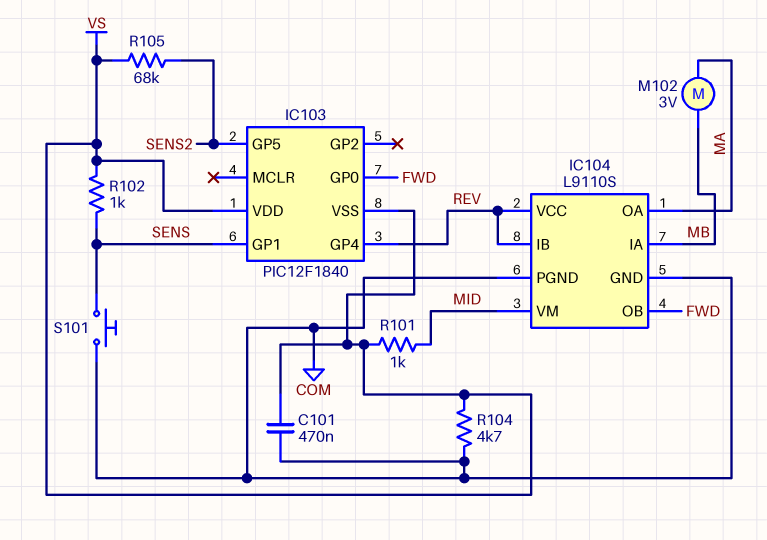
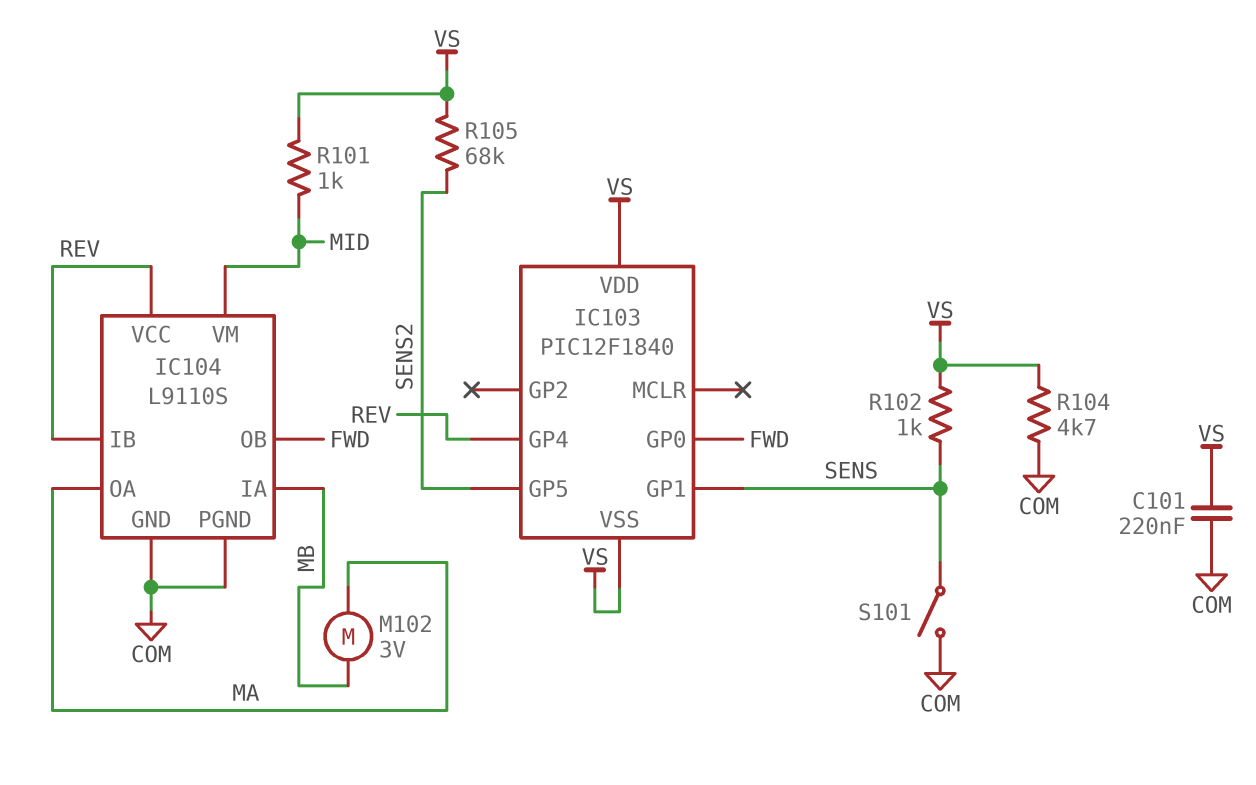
C101: 470nF (COM, VS) -> 220nF (COM, VS)
S101: button (COM, SENS) -> switch (COM, SENS)

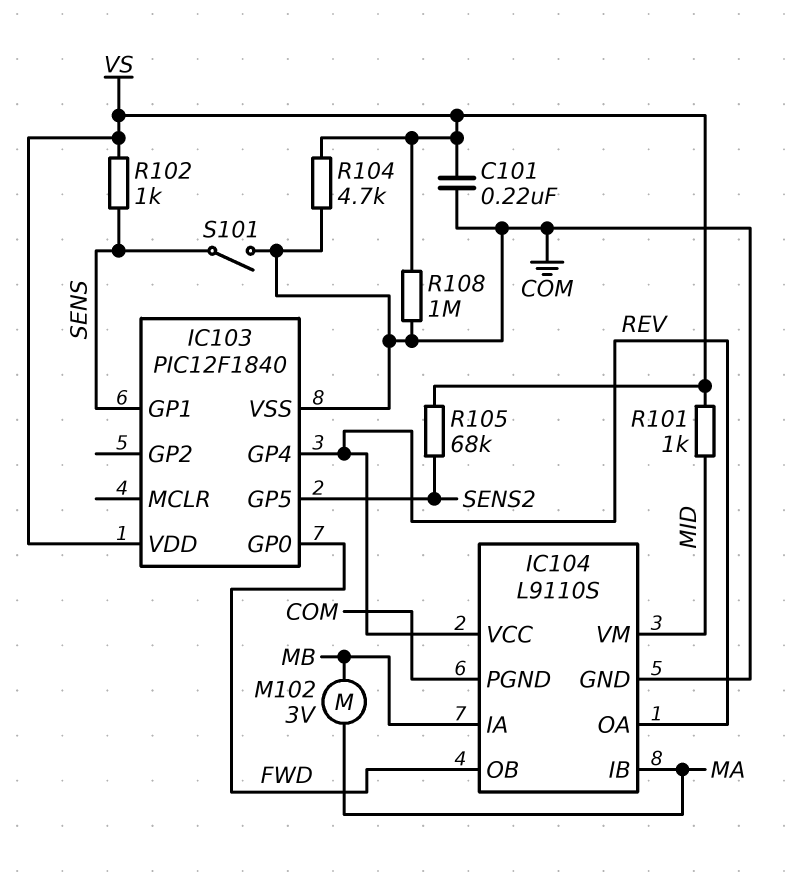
IC103 pin VSS: VS -> COM
IC104 pin IB: REV -> MA
IC104 pin OA: MA -> REV
R108: none -> 1M (COM, VS)

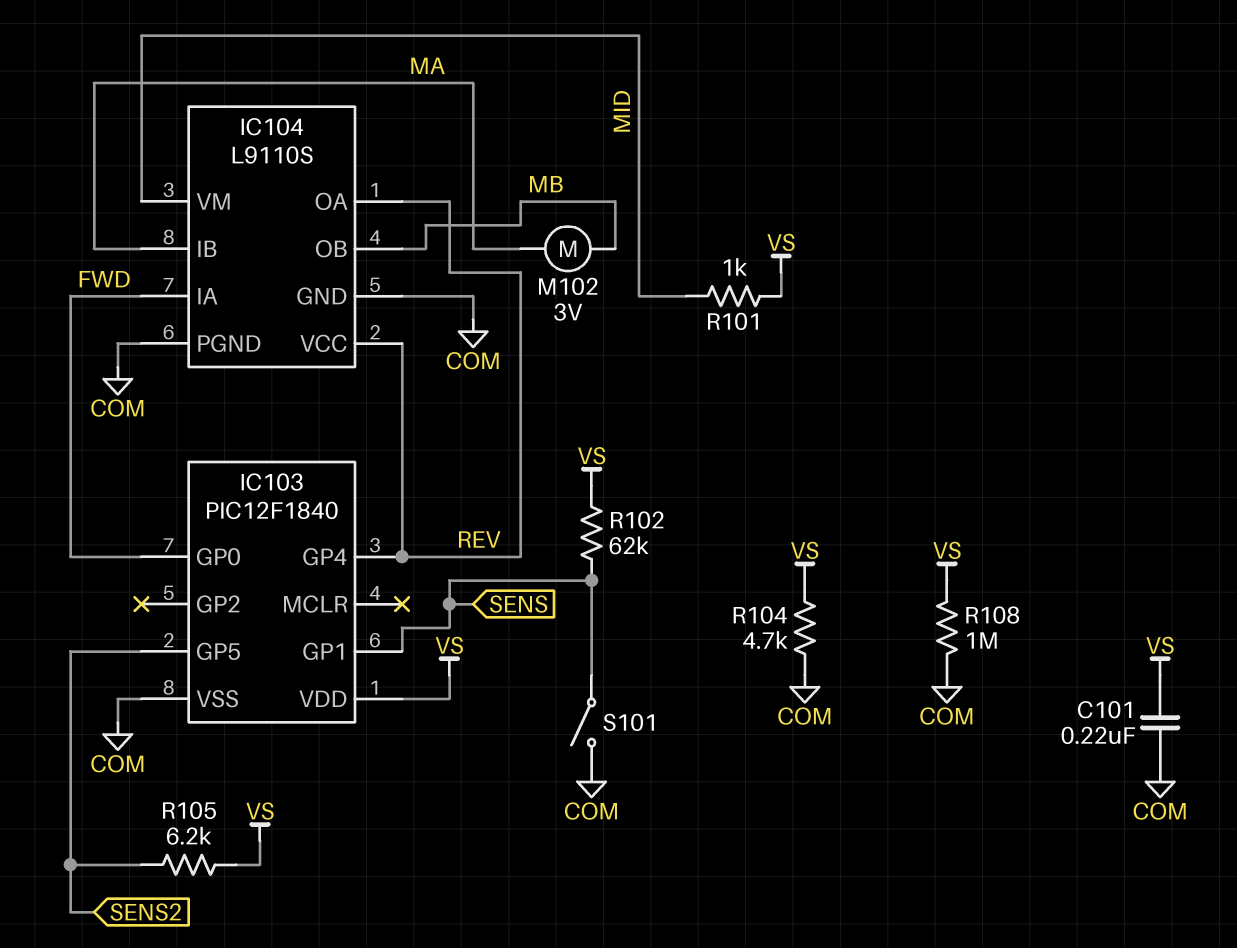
IC104 pin IA: MB -> FWD
IC104 pin OB: FWD -> MB
R102: 1k (SENS, VS) -> 62k (SENS, VS)
R105: 68k (SENS2, VS) -> 6.2k (SENS2, VS)

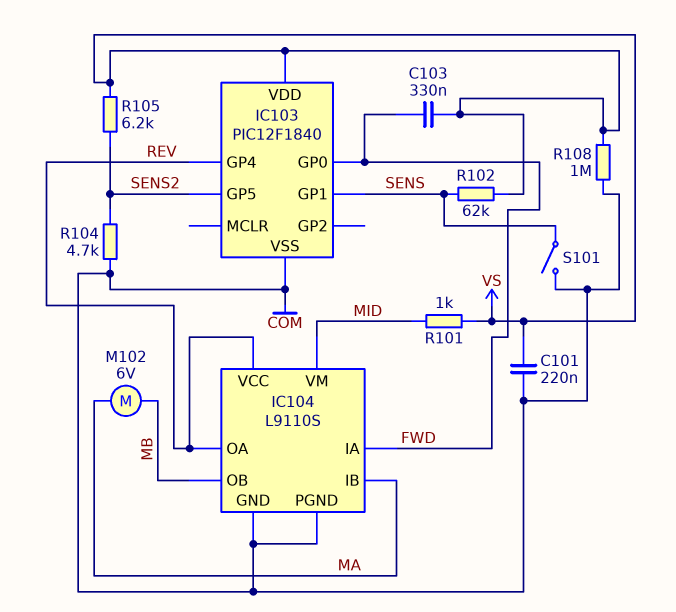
C103: none -> 330nF (FWD, VS)
M102: motor 3V (MA, MB) -> motor 6V (MA, MB)
R104: 4.7k (COM, VS) -> 4.7k (COM, SENS2)

